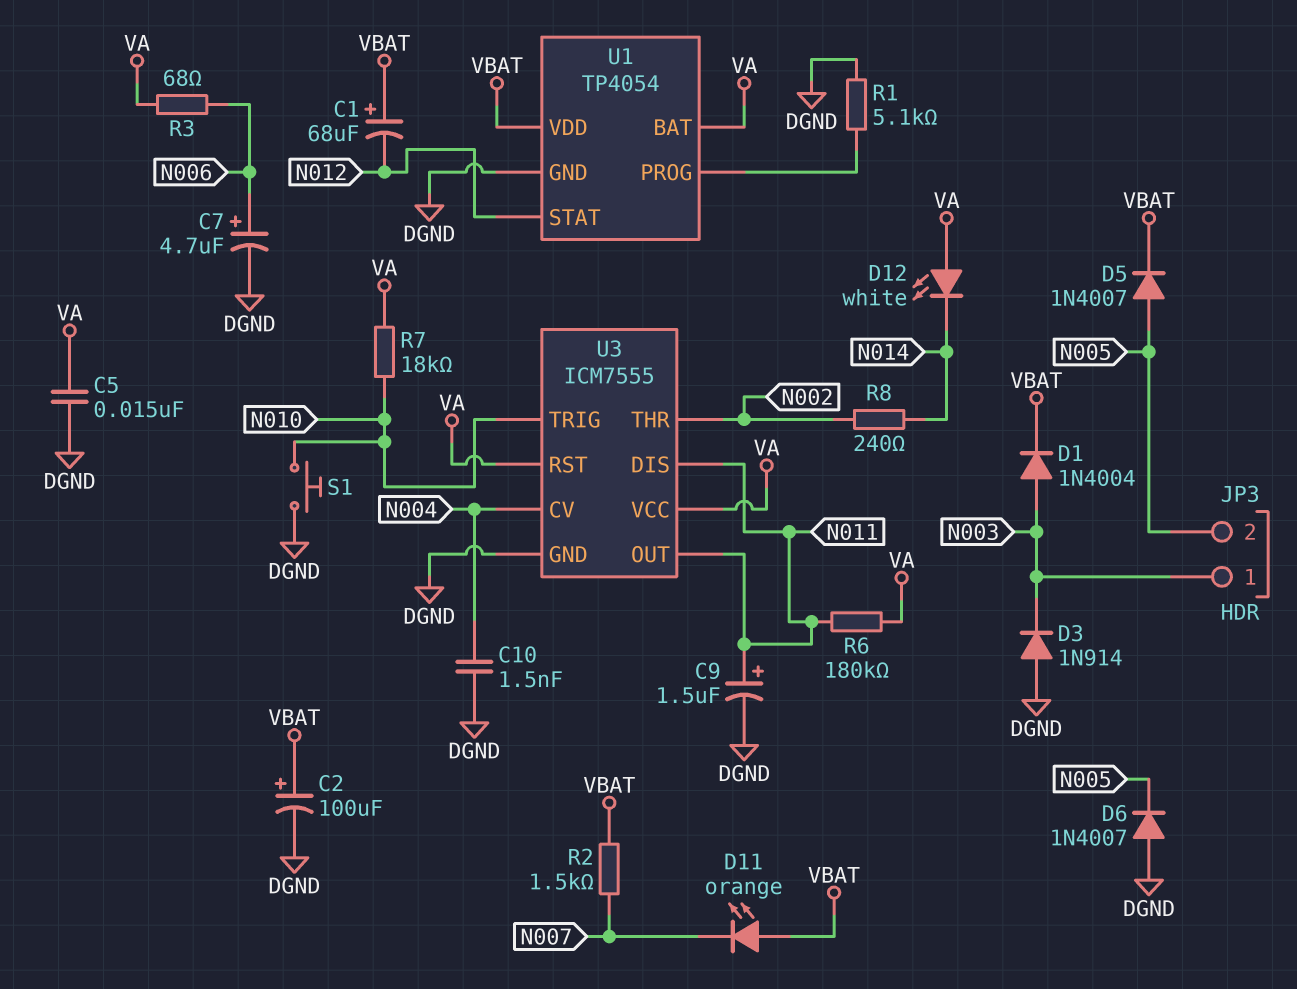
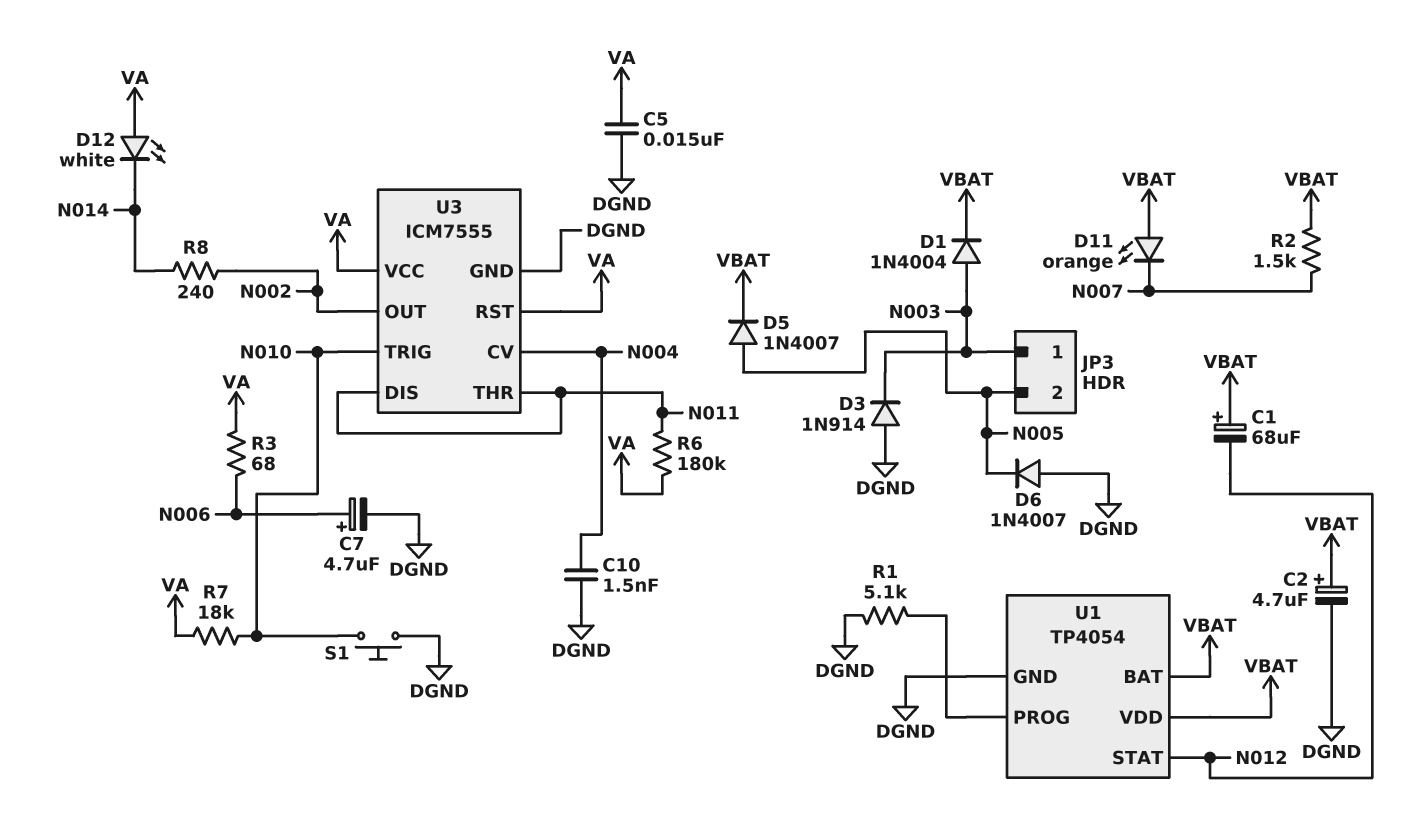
C2: 100uF (plus VBAT, minus DGND) -> 4.7uF (plus VBAT, minus DGND)
C9: 1.5uF (plus N011, minus DGND) -> none
U1 pin BAT: VA -> VBAT
U3 pin OUT: N011 -> N002
U3 pin THR: N002 -> N011

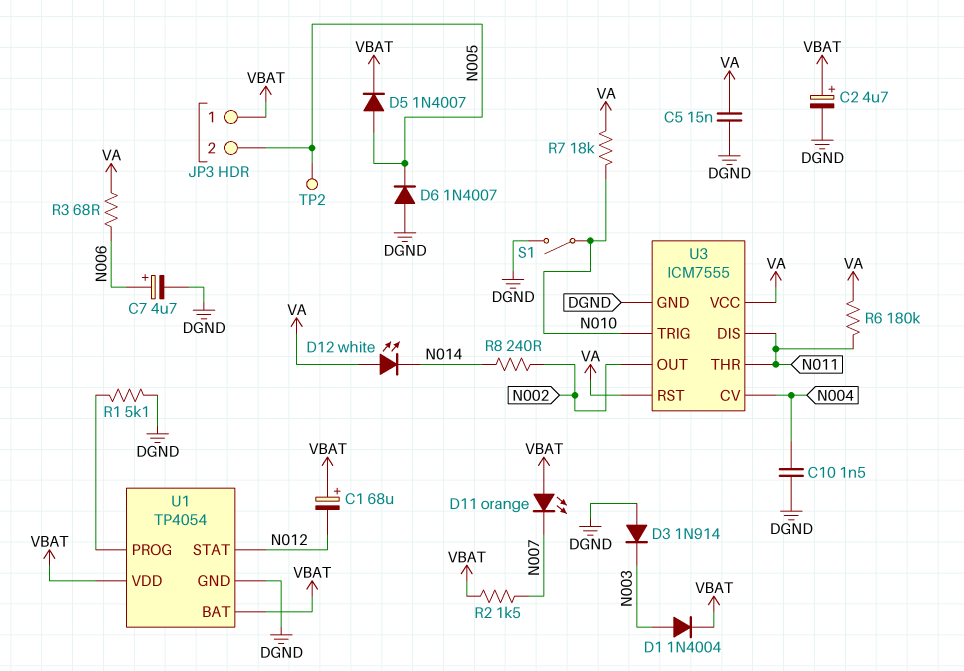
JP3 pin 1: N003 -> VBAT
S1: button (DGND, N010) -> switch (DGND, N010)
TP2: none -> test point (N005)

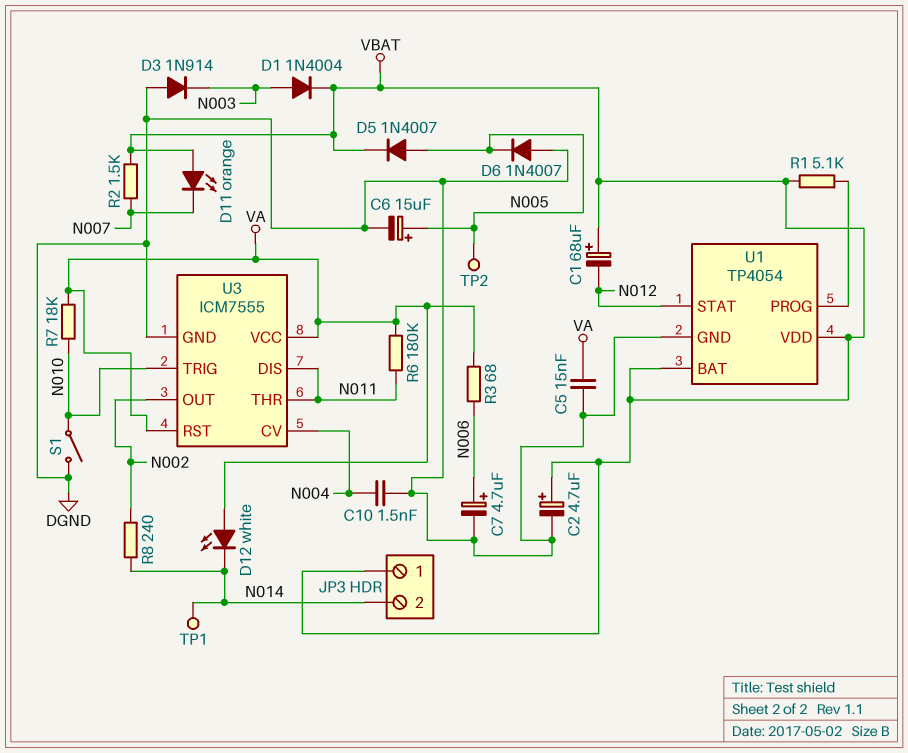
C6: none -> 15uF (plus N005, minus DGND)
JP3 pin 2: N005 -> N014
R1: 5.1k (DGND, U1/PROG) -> 5.1k (U1/PROG, VBAT)
TP1: none -> test point (N014)

